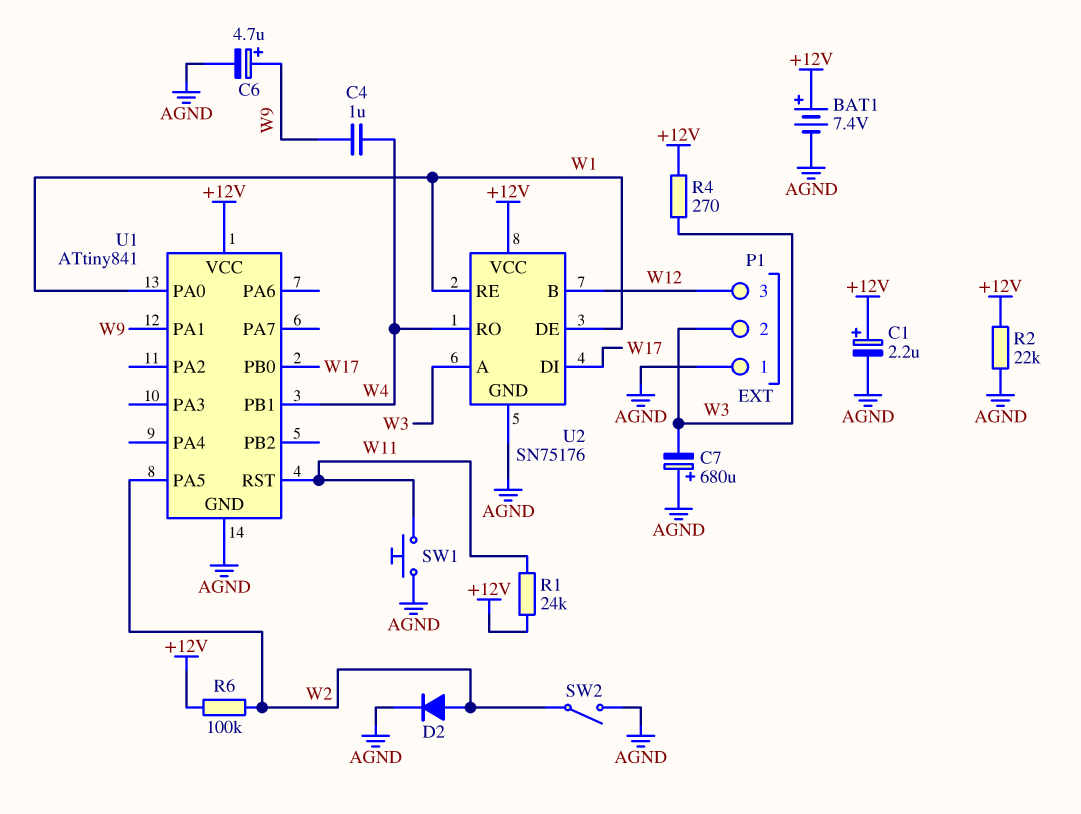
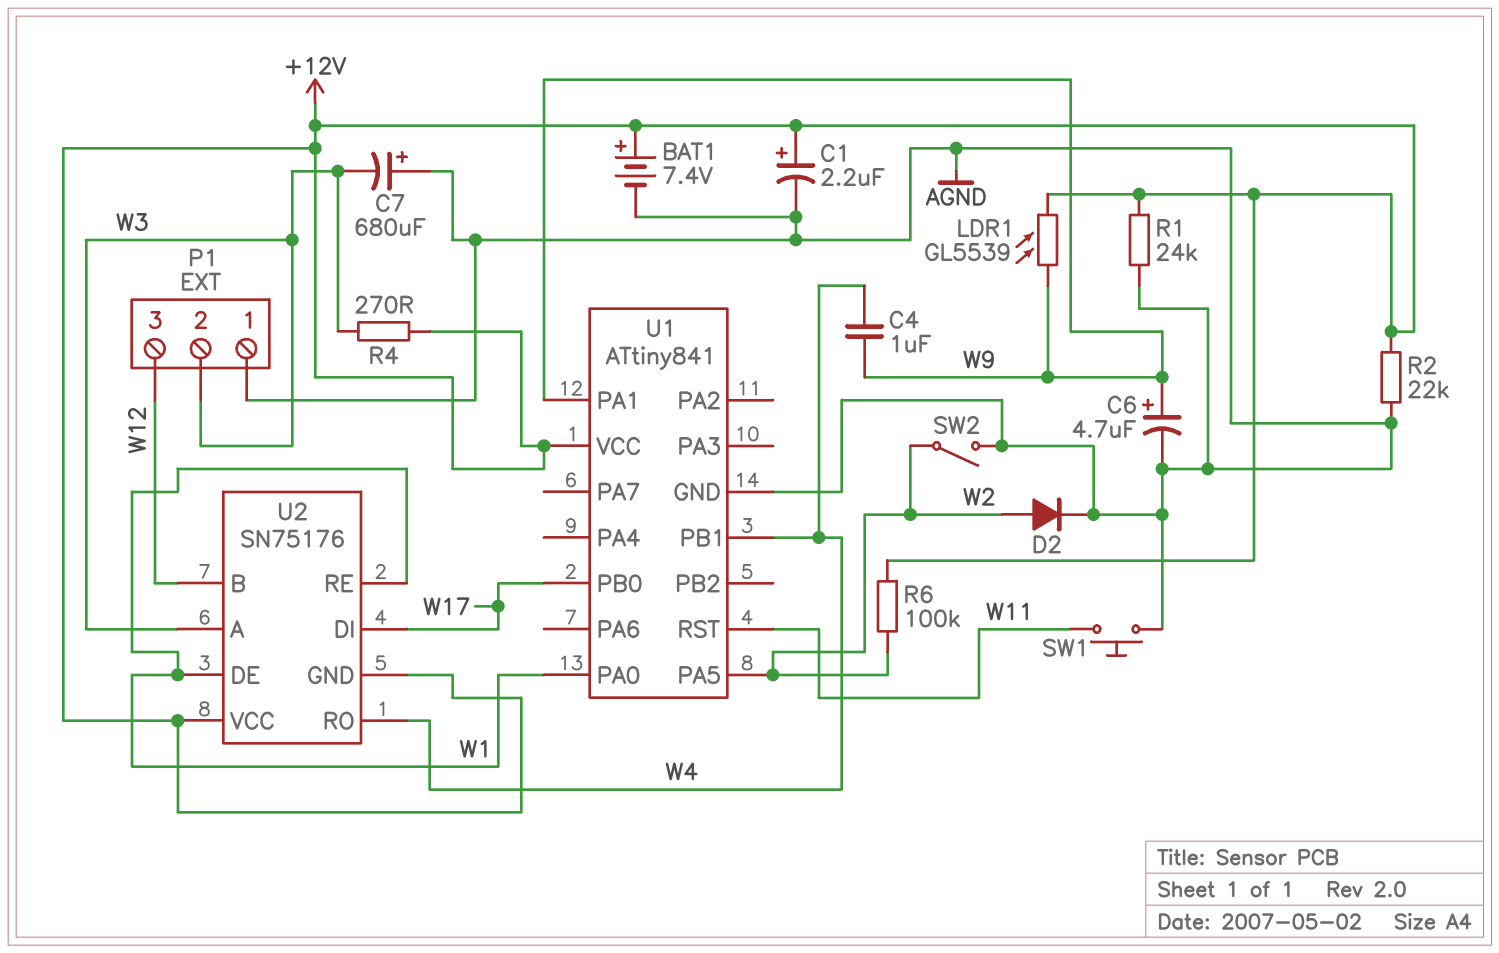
LDR1: none -> GL5539 (+12V, W9)
R1: 24k (+12V, W11) -> 24k (+12V, AGND)
U2 pin GND: AGND -> +12V

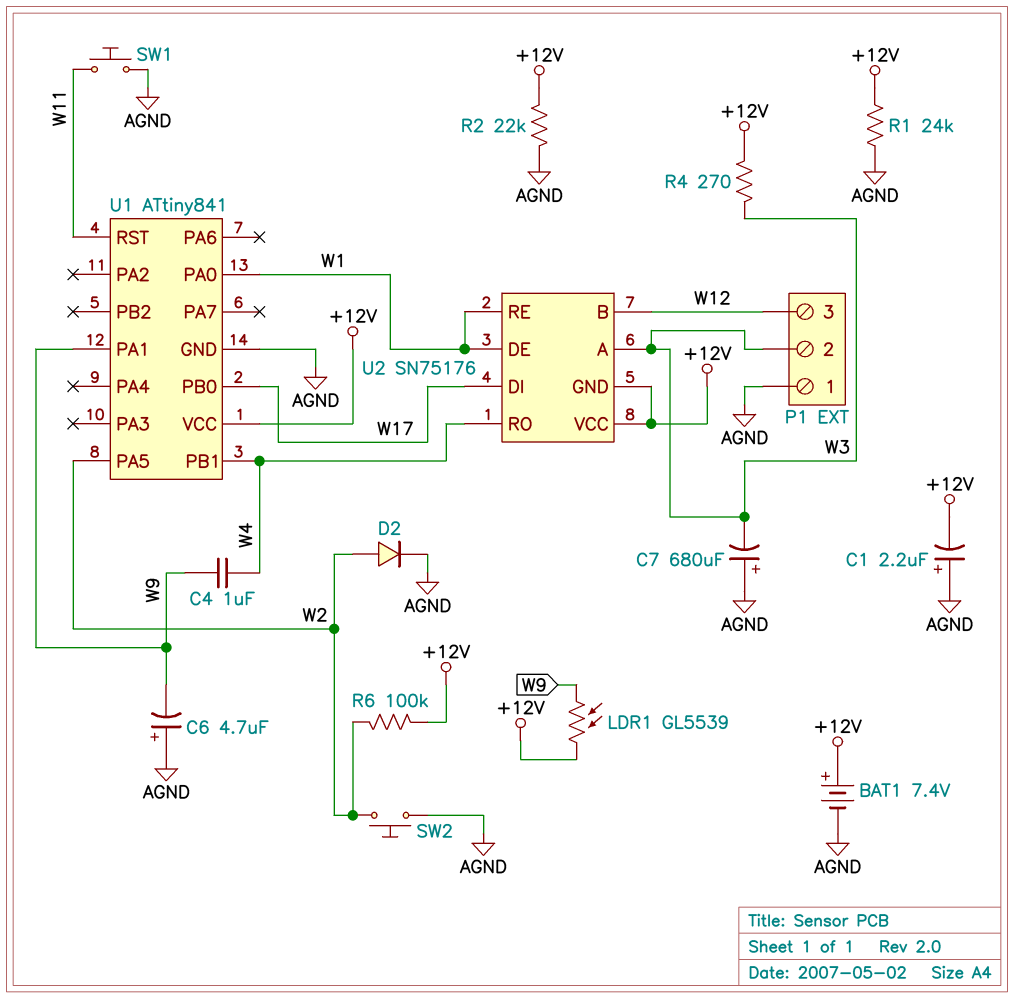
C1: 2.2uF (plus +12V, minus AGND) -> 2.2uF (plus AGND, minus +12V)
C6: 4.7uF (plus W9, minus AGND) -> 4.7uF (plus AGND, minus W9)
SW2: switch (AGND, W2) -> button (AGND, W2)

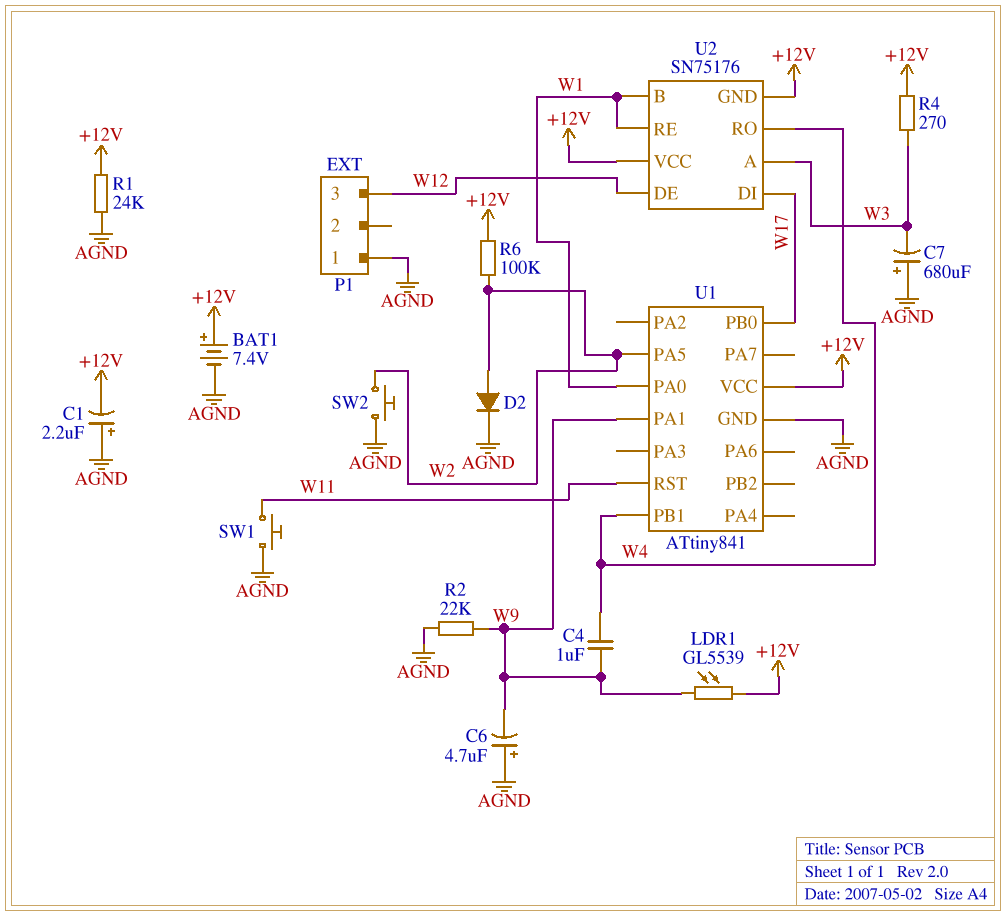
P1 pin 2: W3 -> none
R2: 22k (+12V, AGND) -> 22k (AGND, W9)
U2 pin B: W12 -> W1
U2 pin DE: W1 -> W12

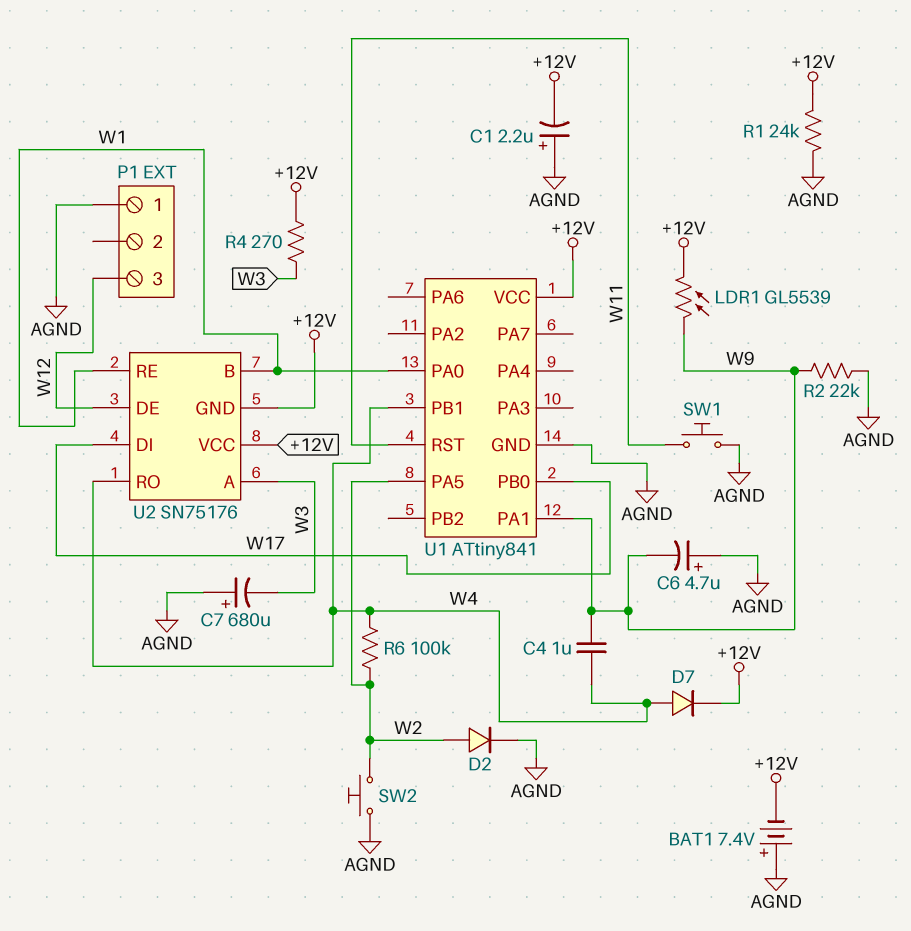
BAT1: 7.4V (plus +12V, minus AGND) -> 7.4V (plus AGND, minus +12V)
D7: none -> diode (A W4, K +12V)
R6: 100k (+12V, W2) -> 100k (W2, W4)

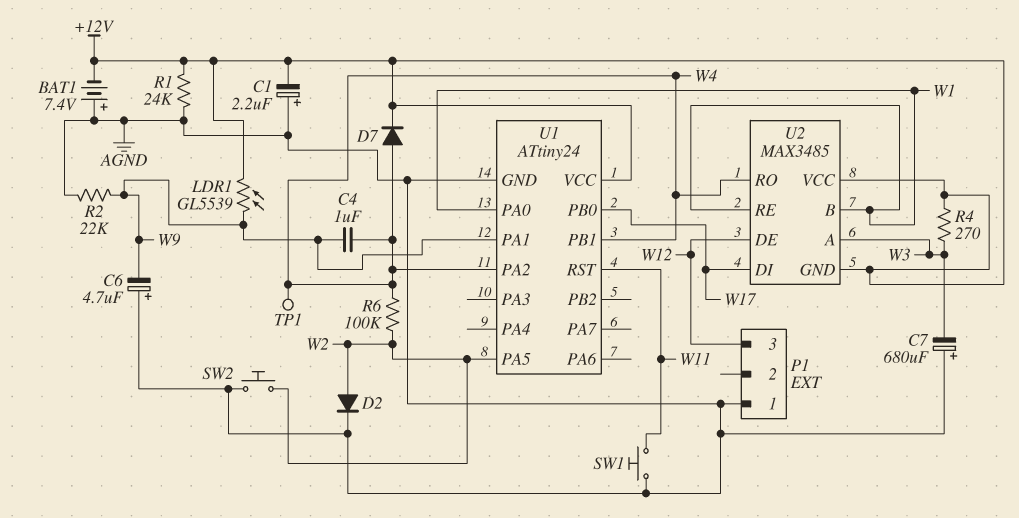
TP1: none -> test point (W4)
U1: ATtiny841 -> ATtiny24
U1 pin PA2: none -> W4
U2: SN75176 -> MAX3485

